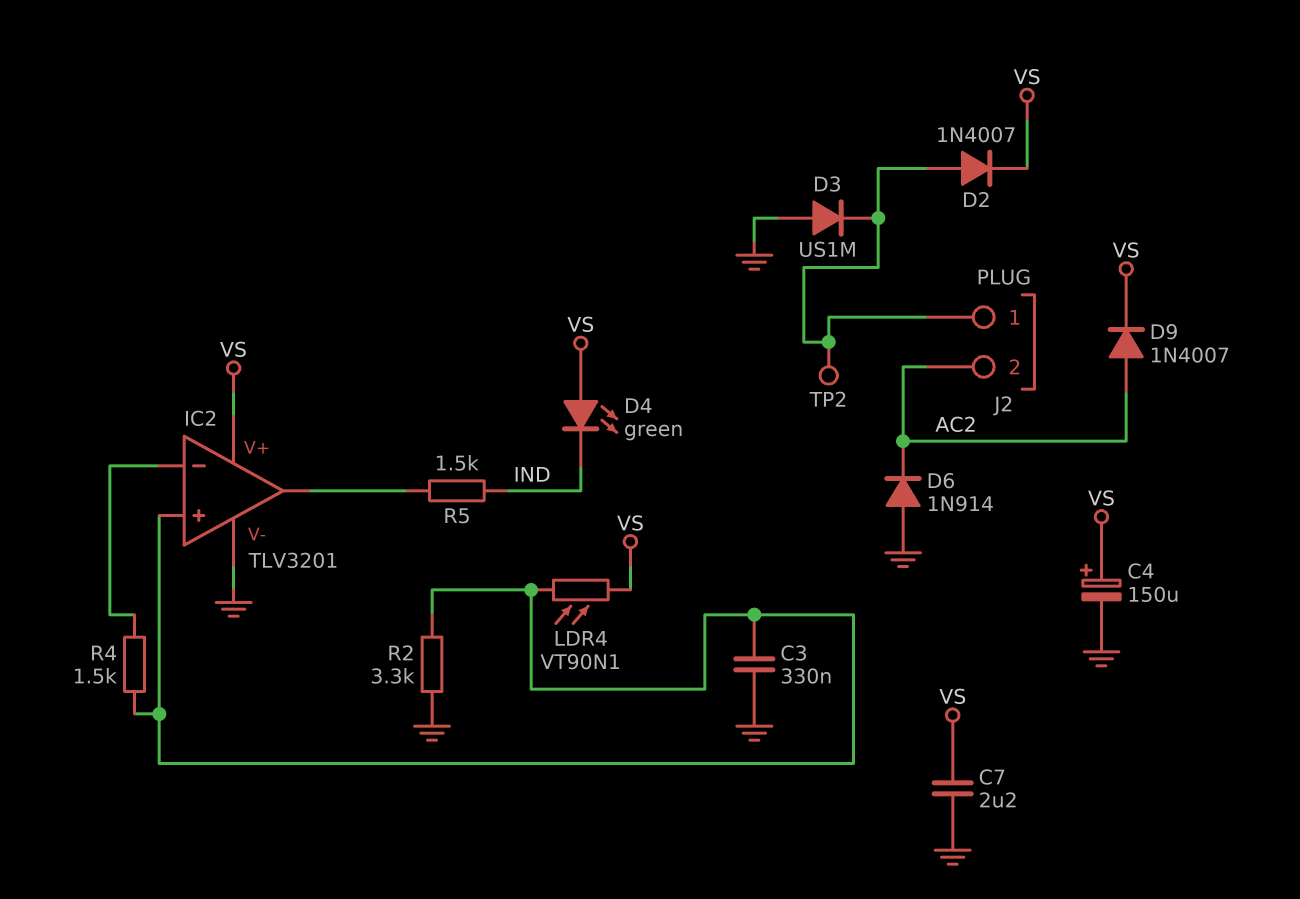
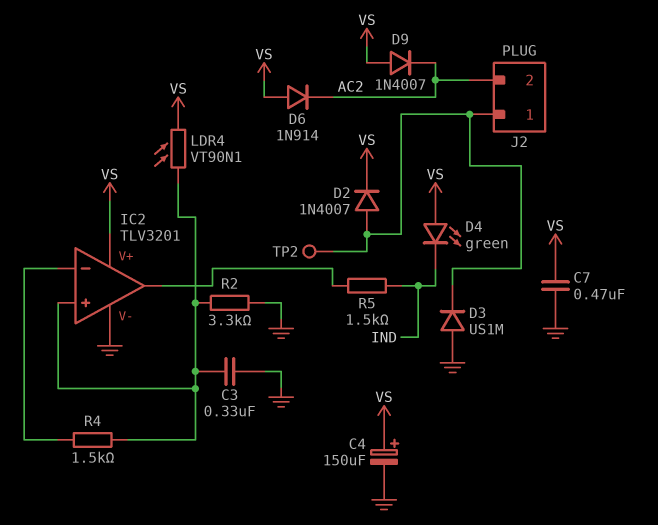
C7: 2.2uF (GND, VS) -> 470nF (GND, VS)
D6: diode 1N914 (A GND, K AC2) -> diode 1N914 (A VS, K AC2)
D9: diode 1N4007 (A AC2, K VS) -> diode 1N4007 (A VS, K AC2)

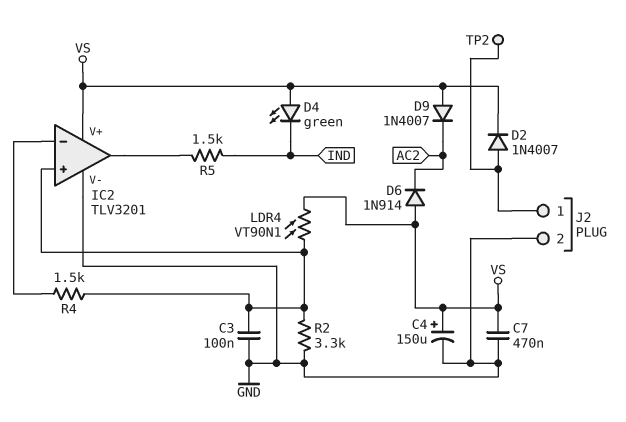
C3: 330nF (GND, IC2/in+) -> 100nF (GND, IC2/in+)
D3: diode US1M (A GND, K J2/1) -> none
J2 pin 2: AC2 -> GND

